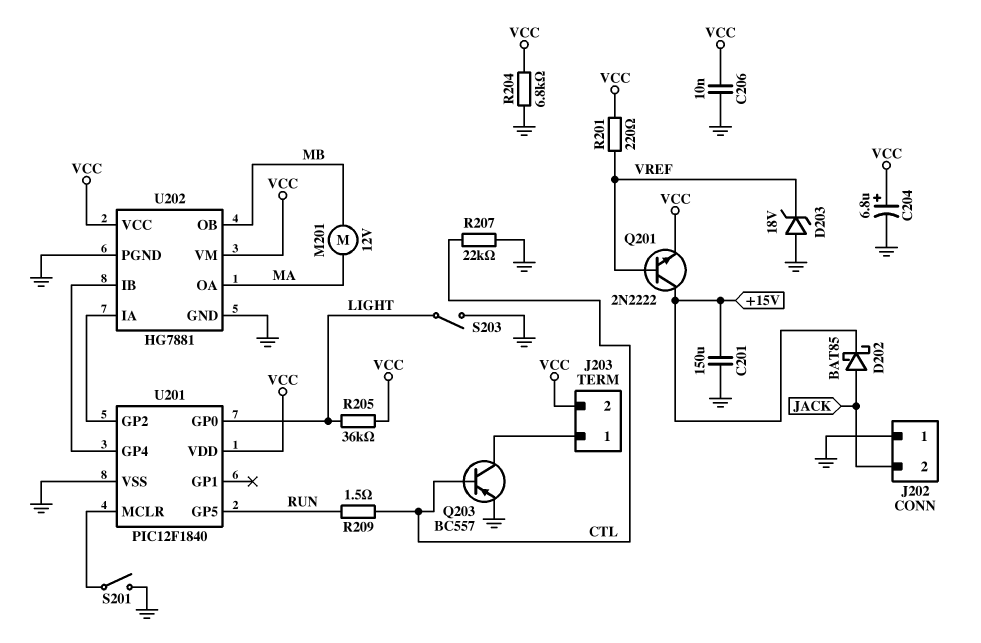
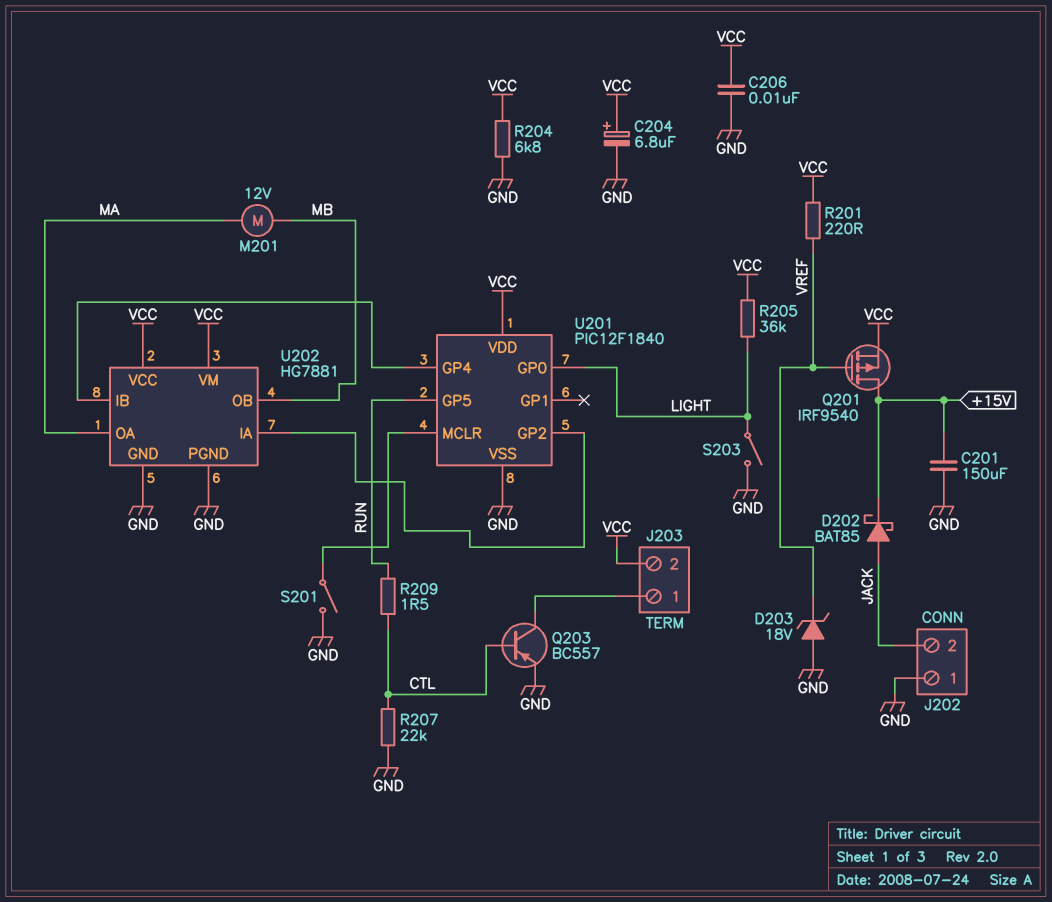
Q201: NPN 2N2222 (B VREF, C +15V, E VCC) -> PMOS IRF9540 (G VREF, D +15V, S VCC)

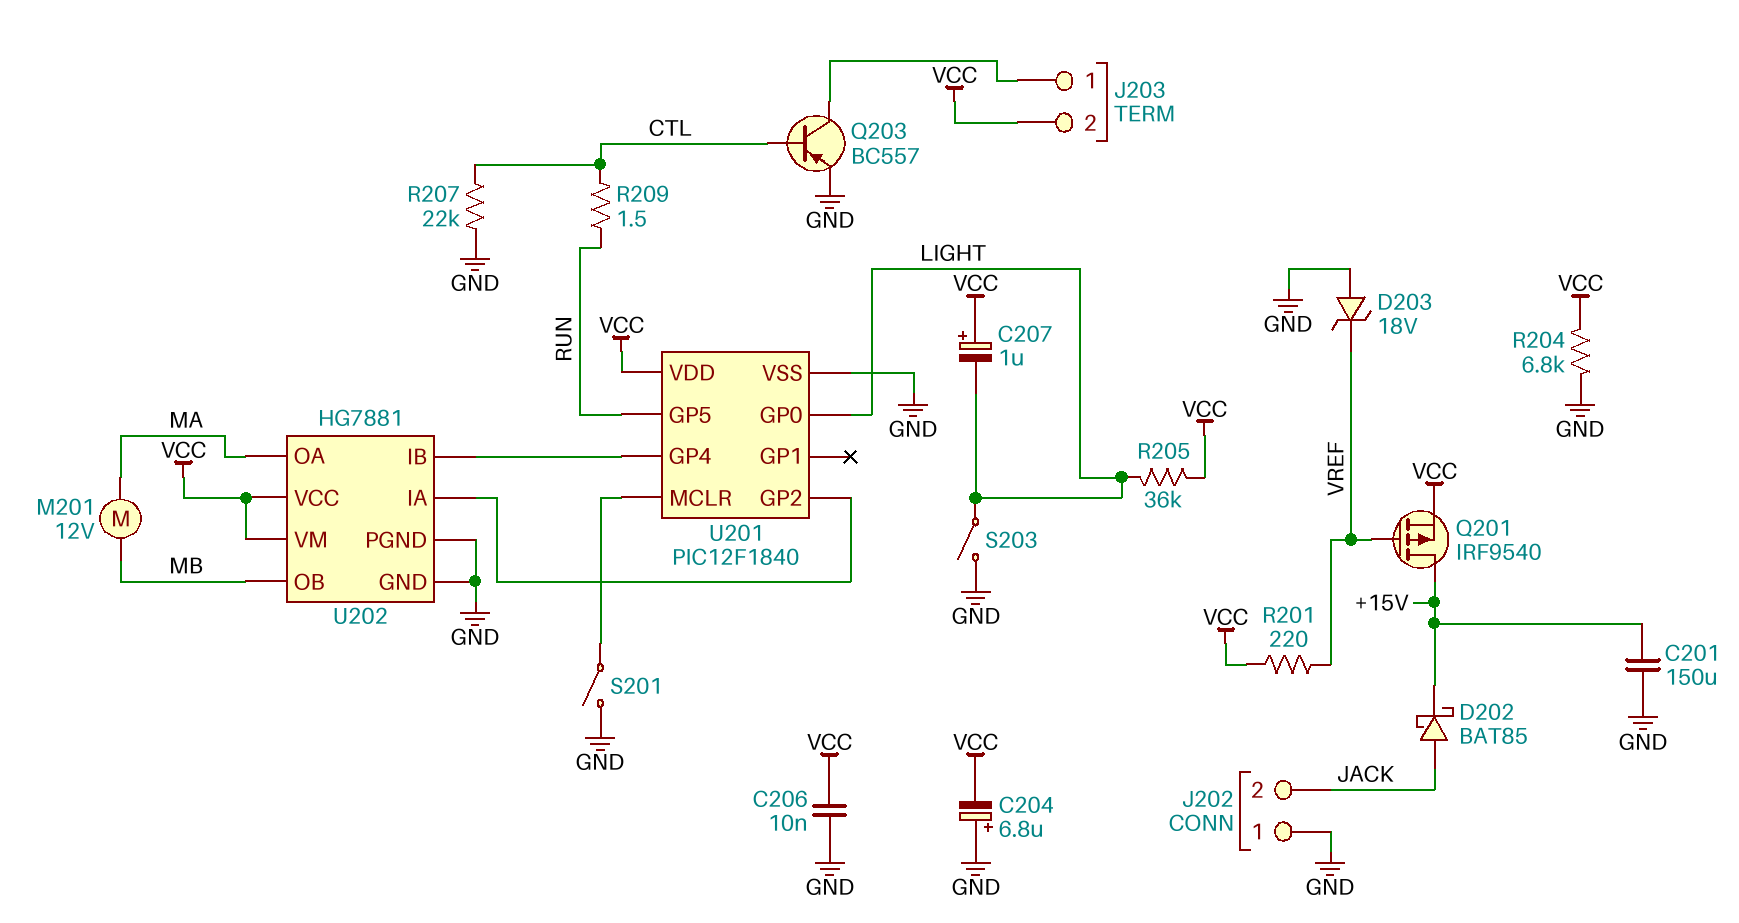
C204: 6.8uF (plus VCC, minus GND) -> 6.8uF (plus GND, minus VCC)
C207: none -> 1uF (plus VCC, minus LIGHT)

